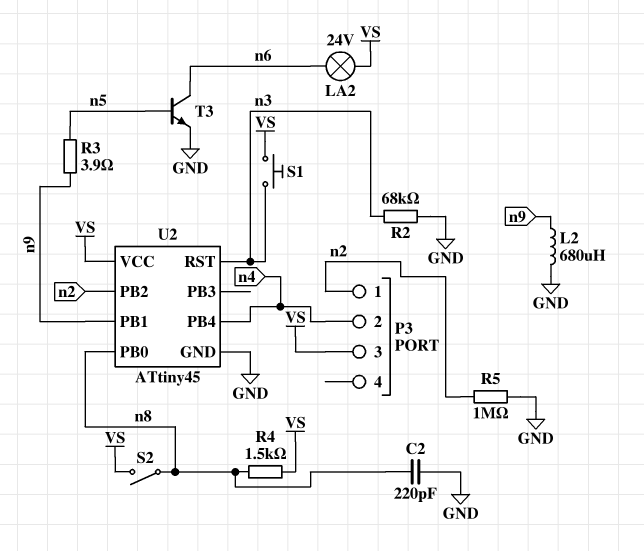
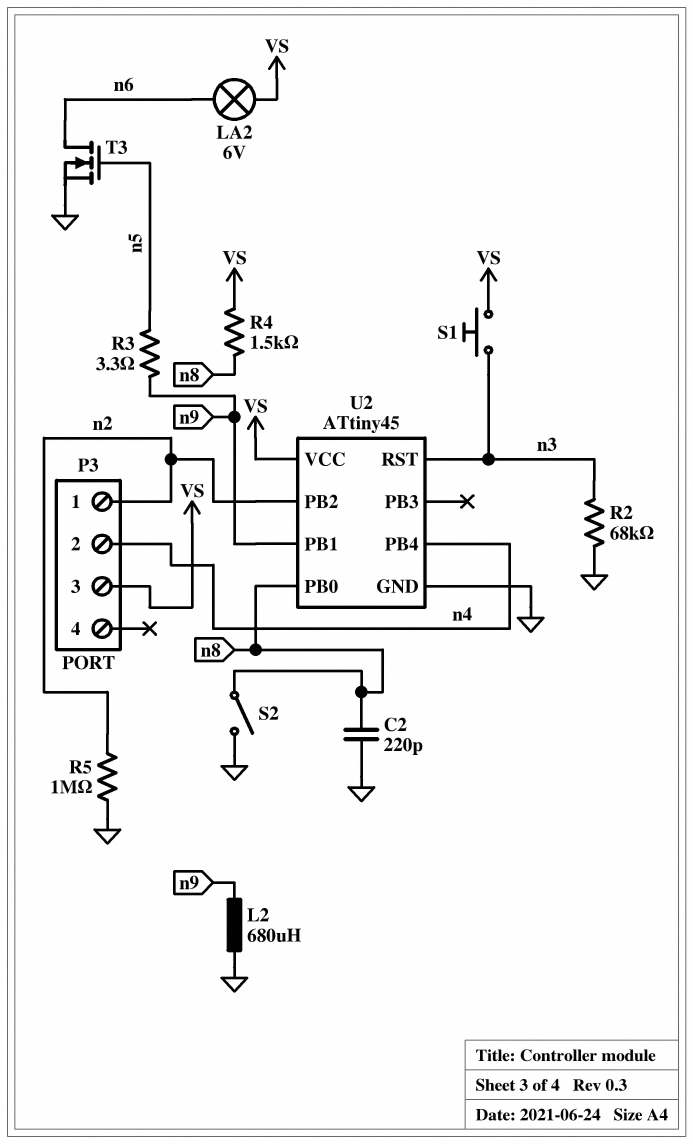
LA2: lamp 24V (VS, n6) -> lamp 6V (VS, n6)
R3: 3.9 (n5, n9) -> 3.3 (n5, n9)
S2: switch (VS, n8) -> switch (GND, n8)
T3: NPN (B n5, C n6, E GND) -> NMOS (G n5, D n6, S GND)

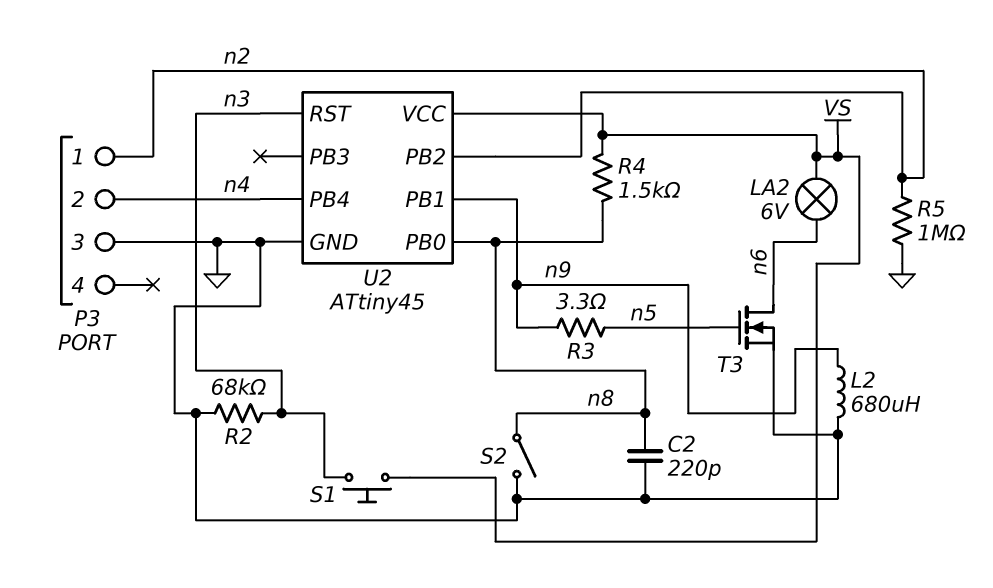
P3 pin 3: VS -> GND

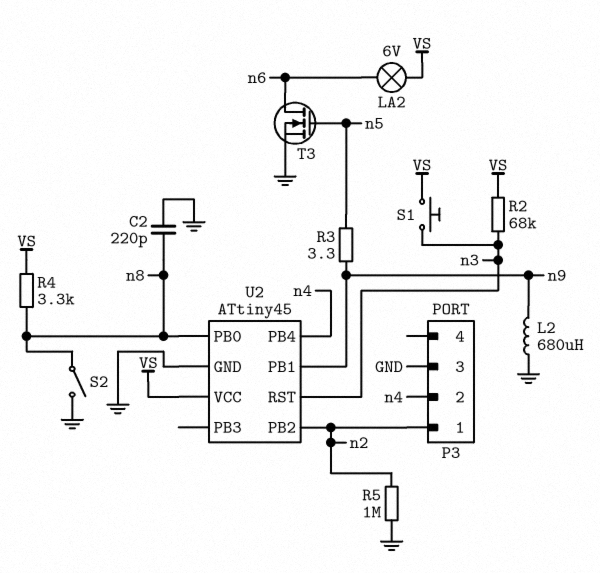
R2: 68k (GND, n3) -> 68k (VS, n3)
R4: 1.5k (VS, n8) -> 3.3k (VS, n8)

